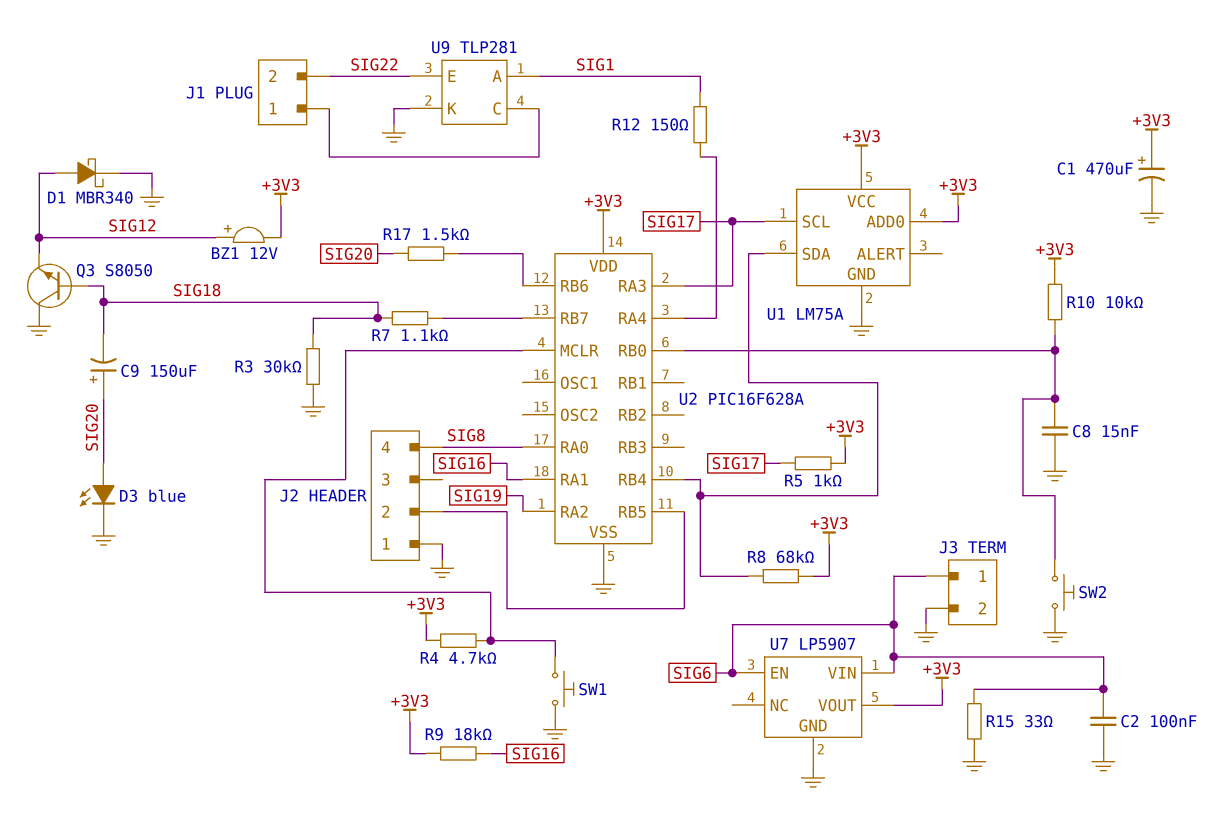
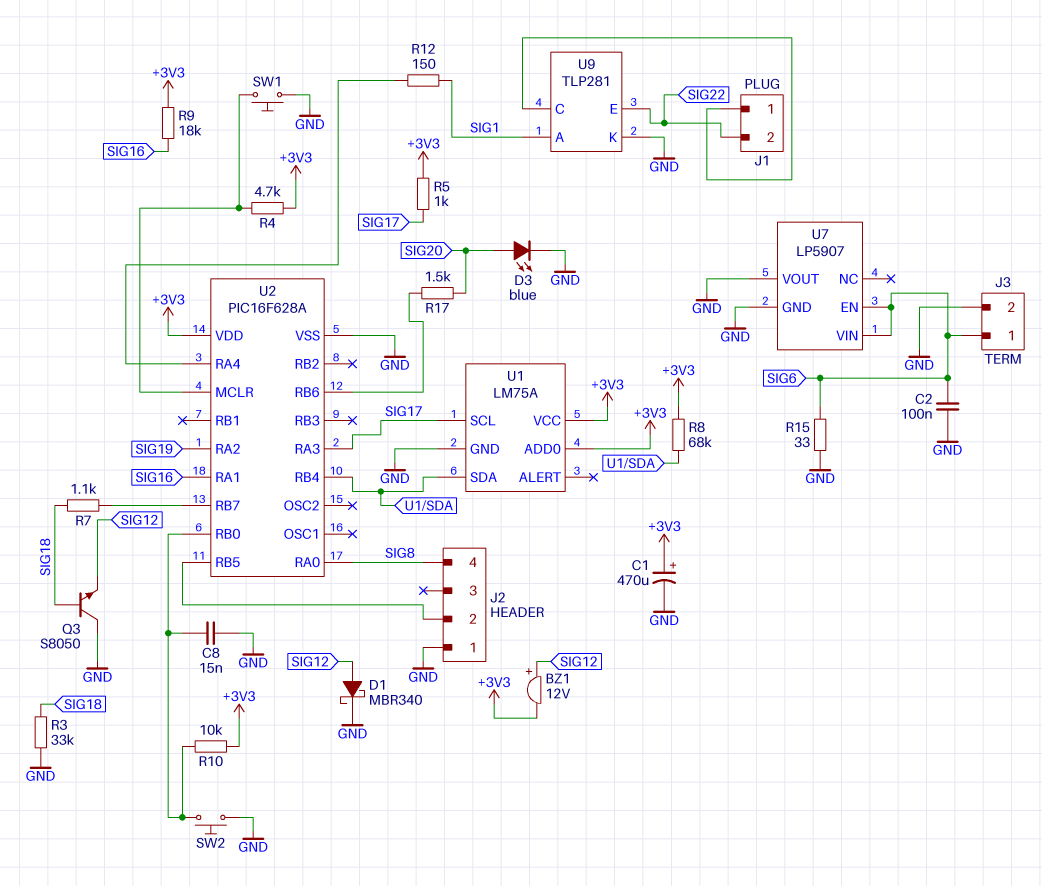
C9: 150uF (plus SIG20, minus SIG18) -> none
R3: 30k (GND, SIG18) -> 33k (GND, SIG18)
U7 pin VOUT: +3V3 -> GND

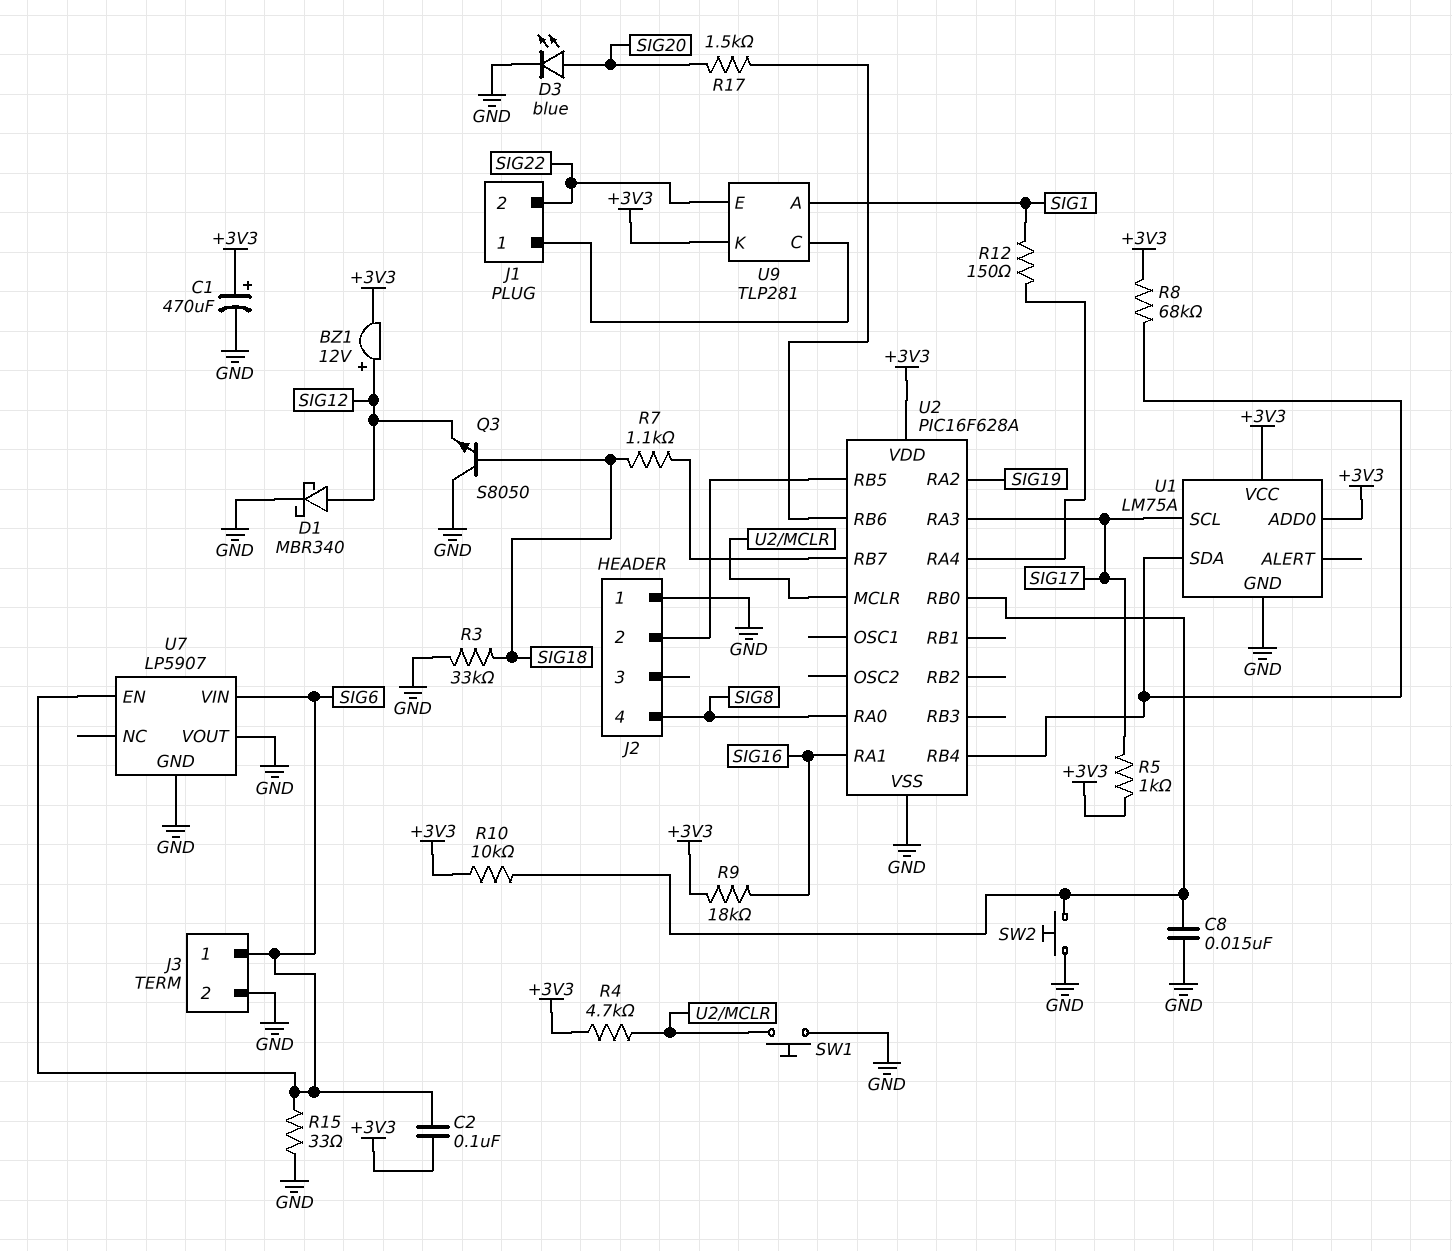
C2: 100nF (GND, SIG6) -> 100nF (+3V3, SIG6)
U9 pin K: GND -> +3V3

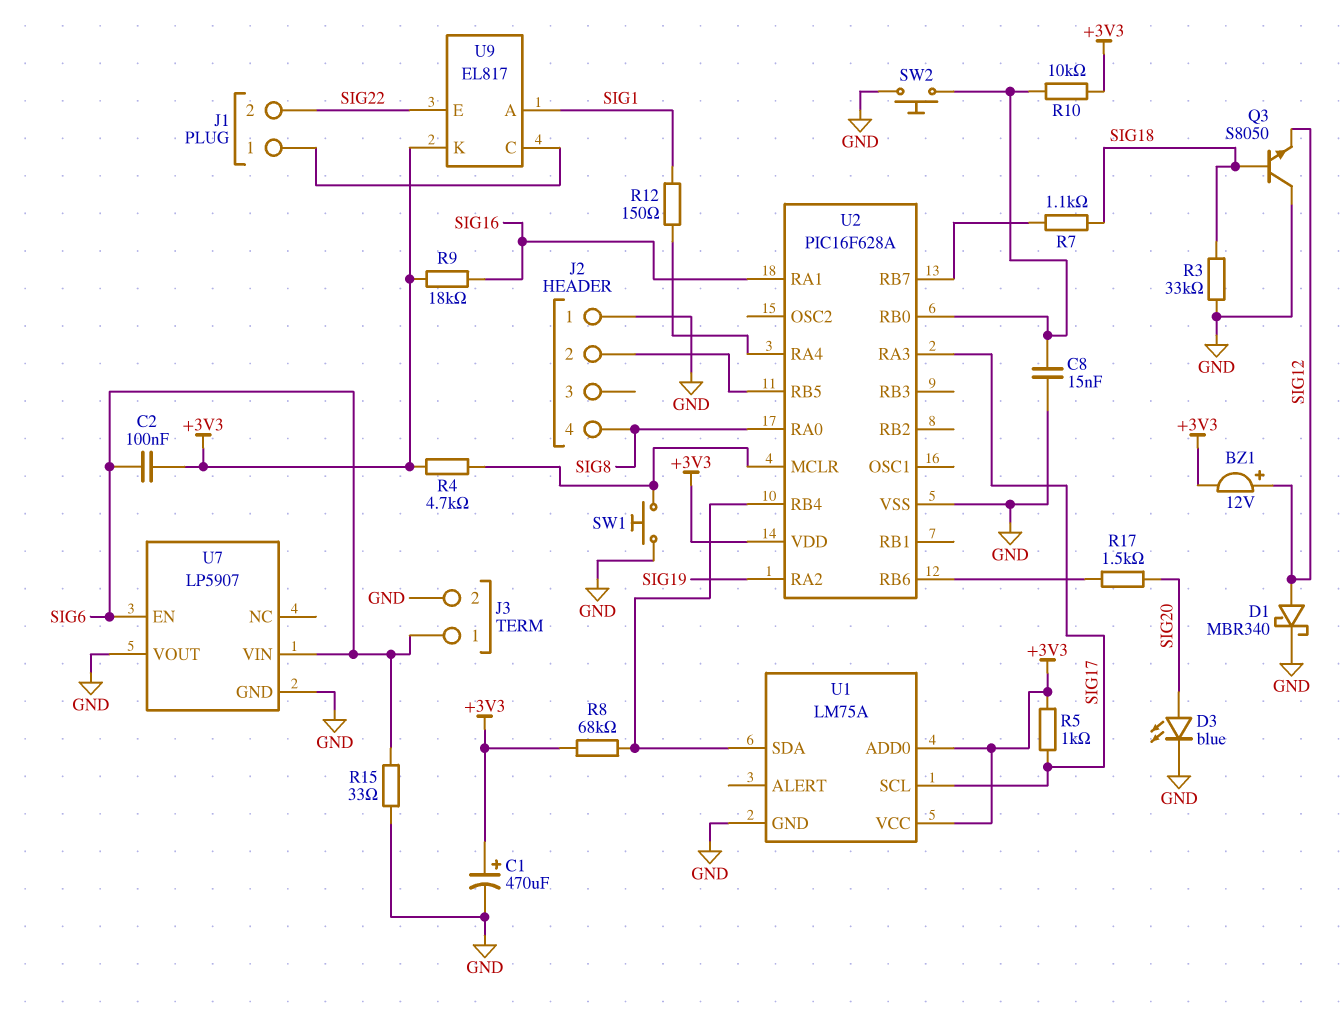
U9: TLP281 -> EL817

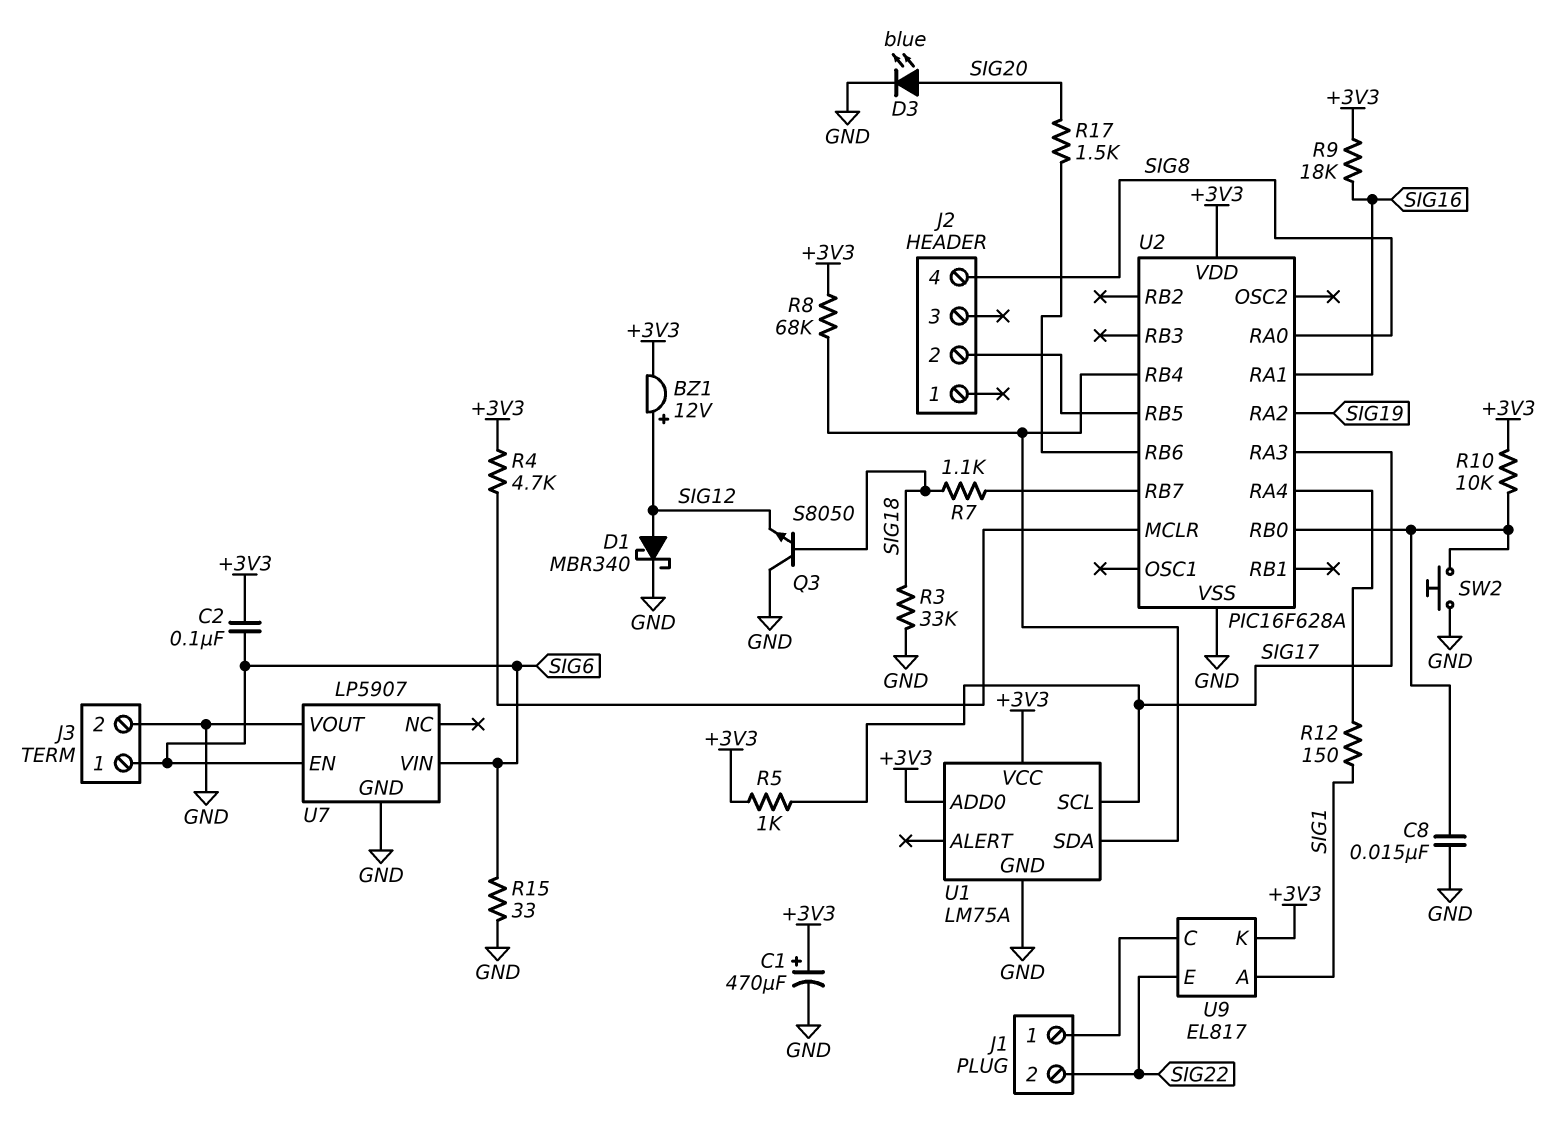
J2 pin 1: GND -> none
SW1: button (GND, U2/MCLR) -> none

